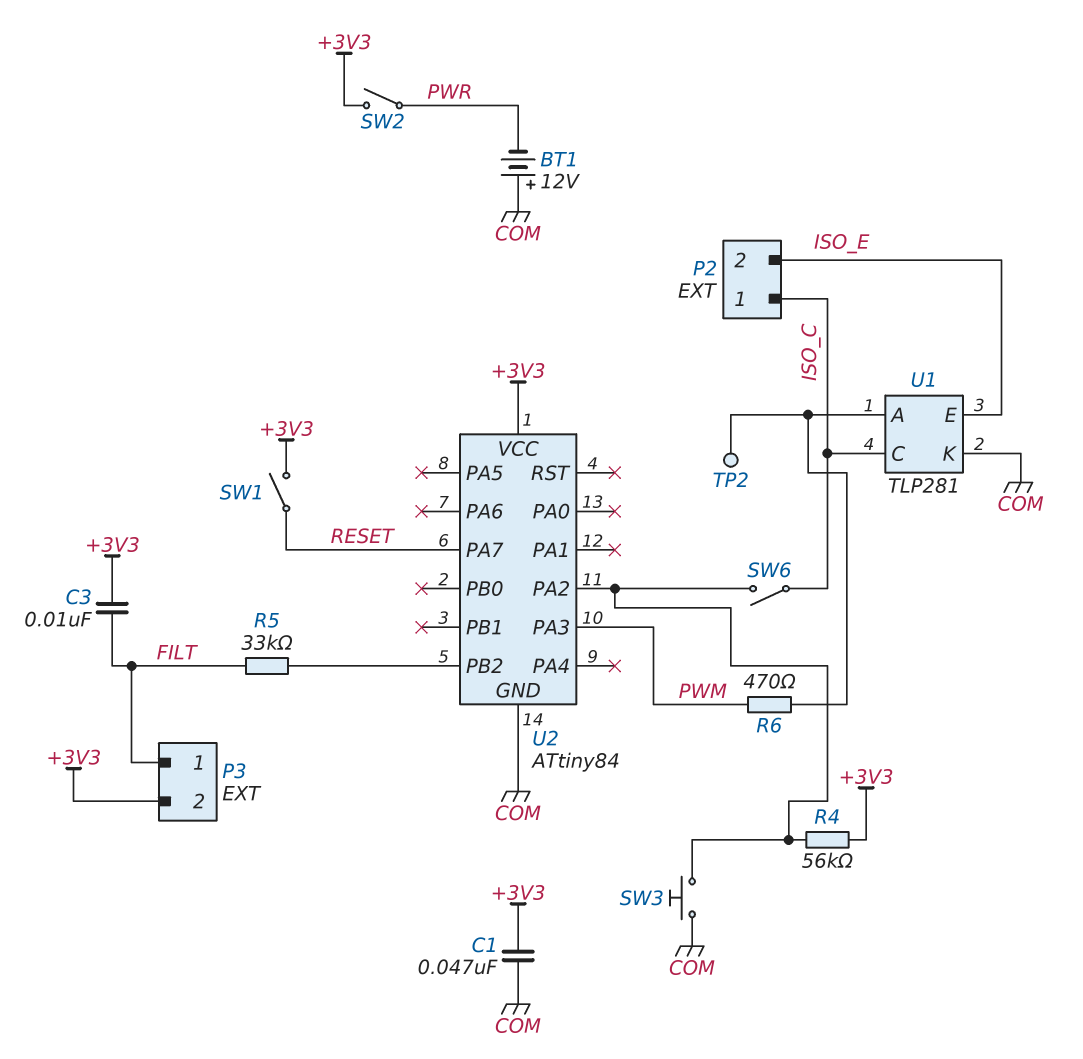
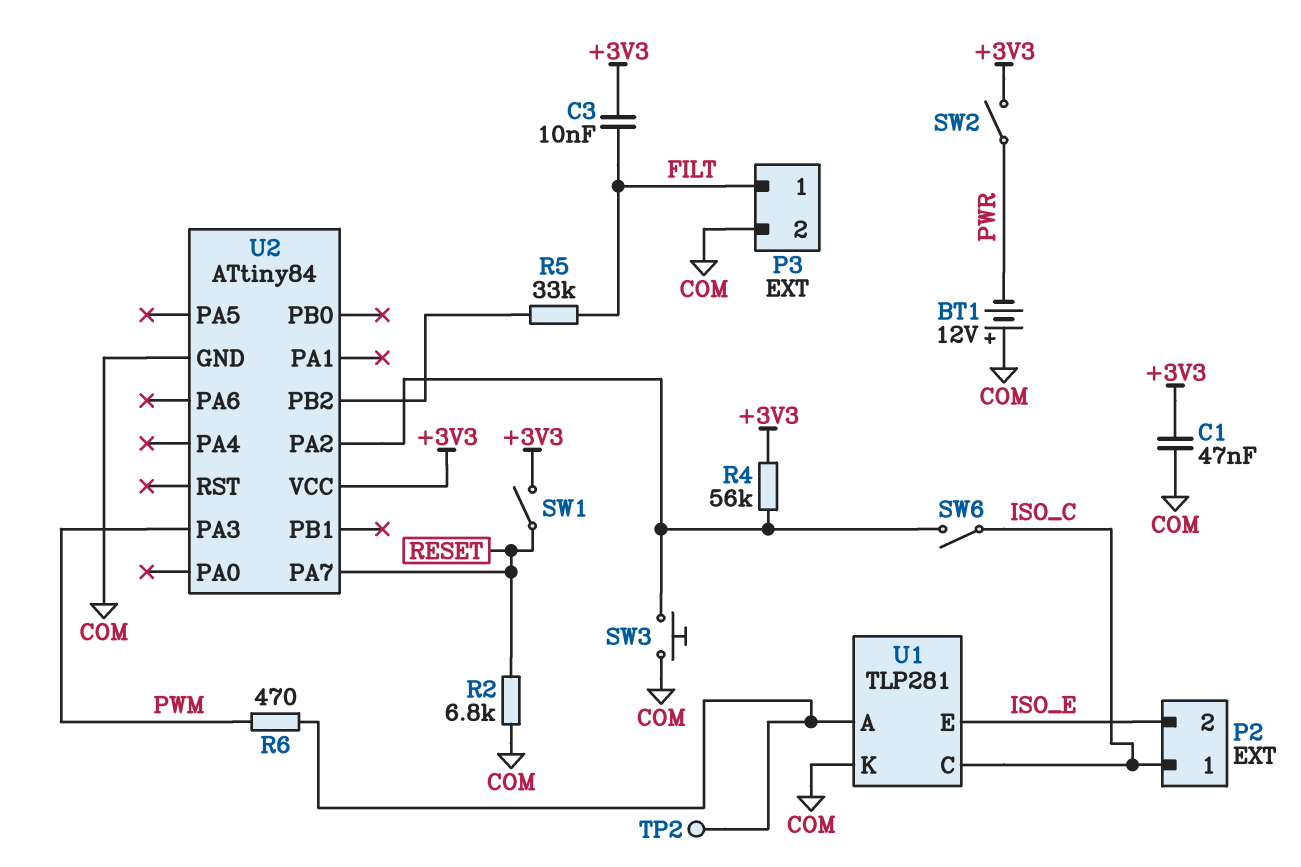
P3 pin 2: +3V3 -> COM
R2: none -> 6.8k (COM, RESET)

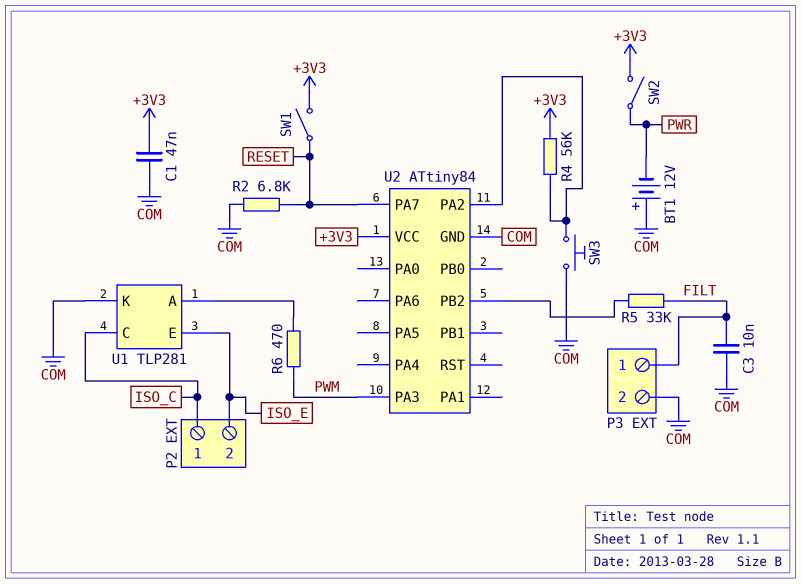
C3: 10nF (+3V3, FILT) -> 10nF (COM, FILT)
SW6: switch (ISO_C, U2/PA2) -> none
TP2: test point (U1/A) -> none

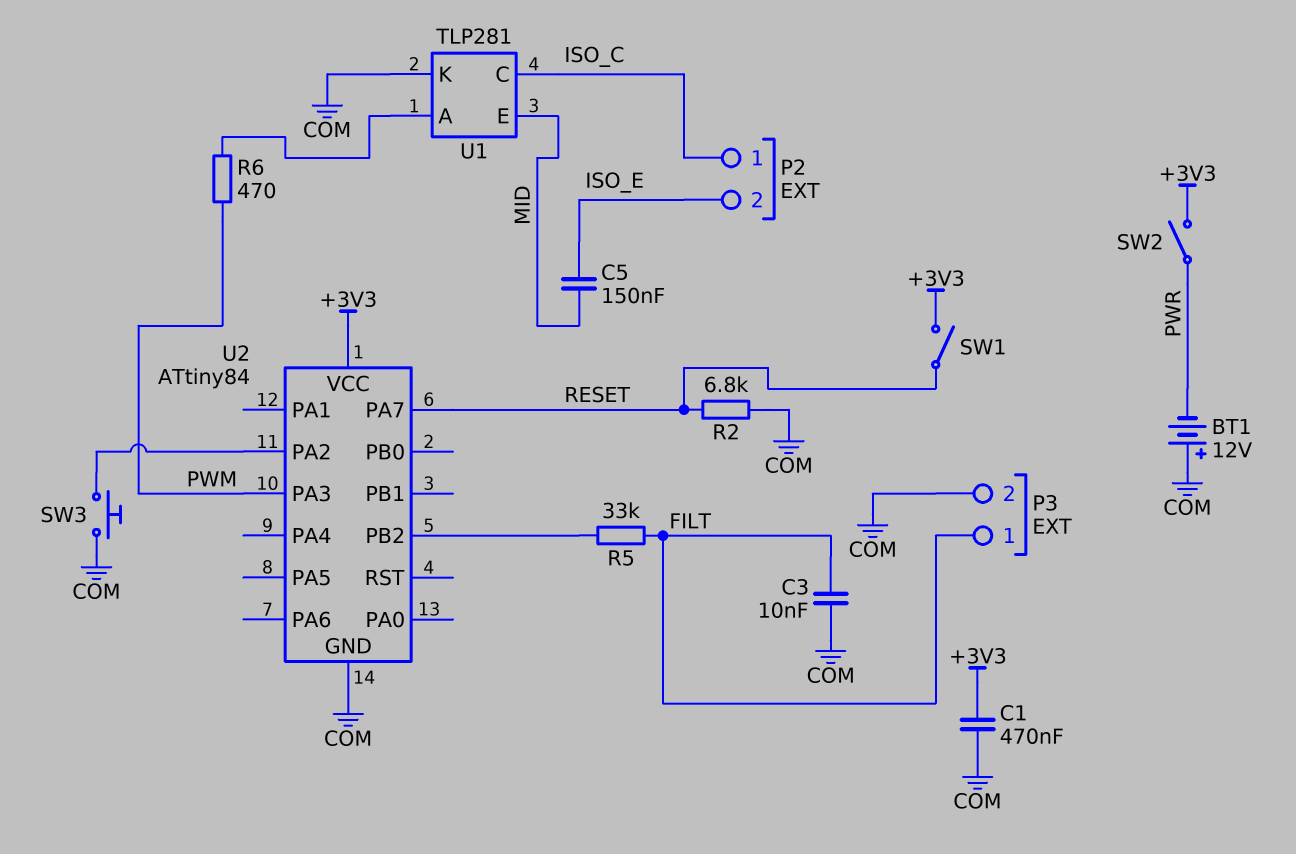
C1: 47nF (+3V3, COM) -> 470nF (+3V3, COM)
C5: none -> 150nF (ISO_E, MID)
R4: 56k (+3V3, U2/PA2) -> none
U1 pin E: ISO_E -> MID

